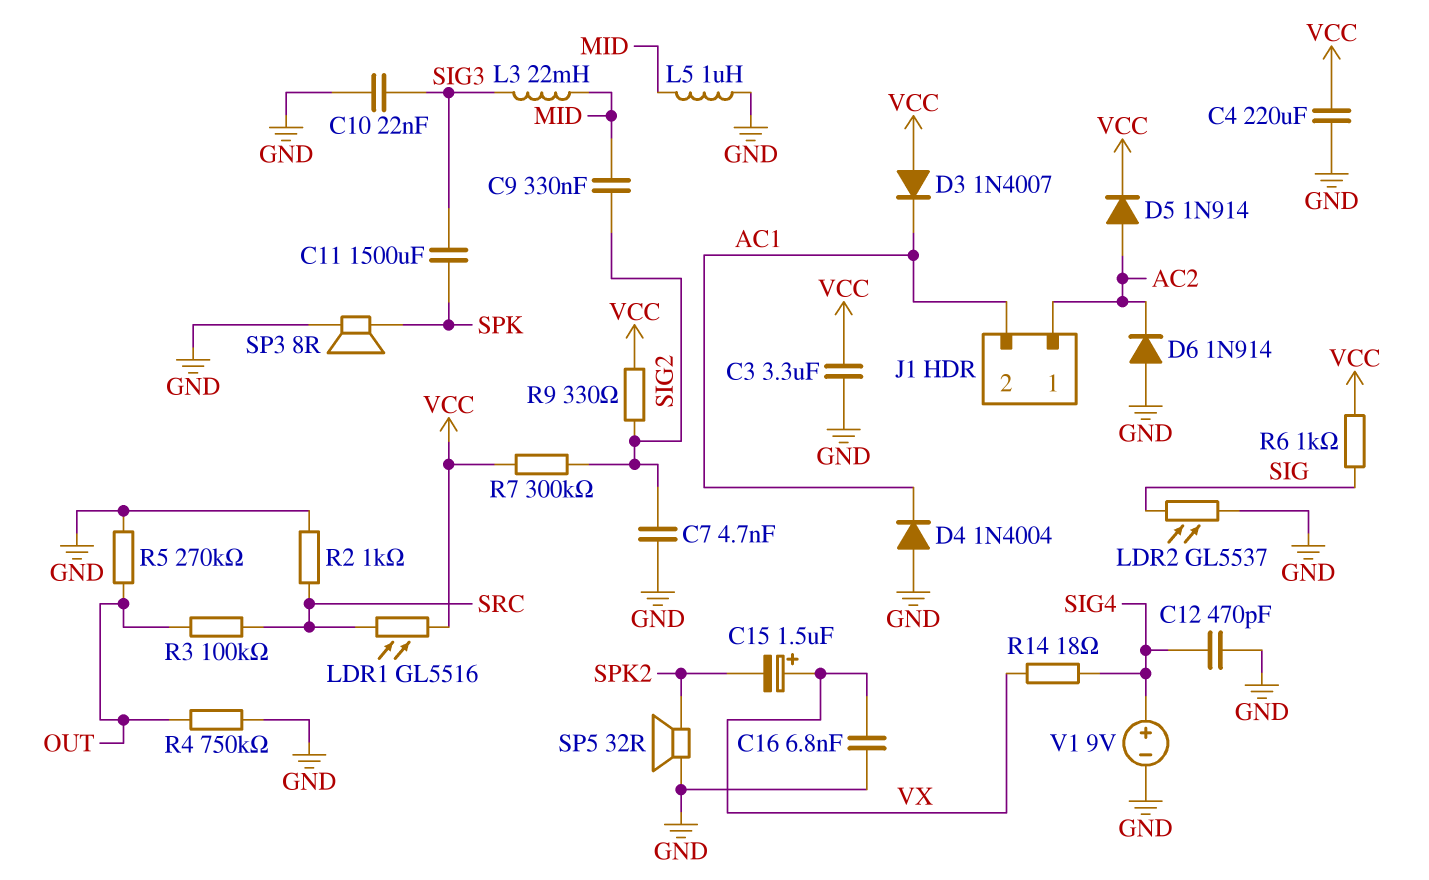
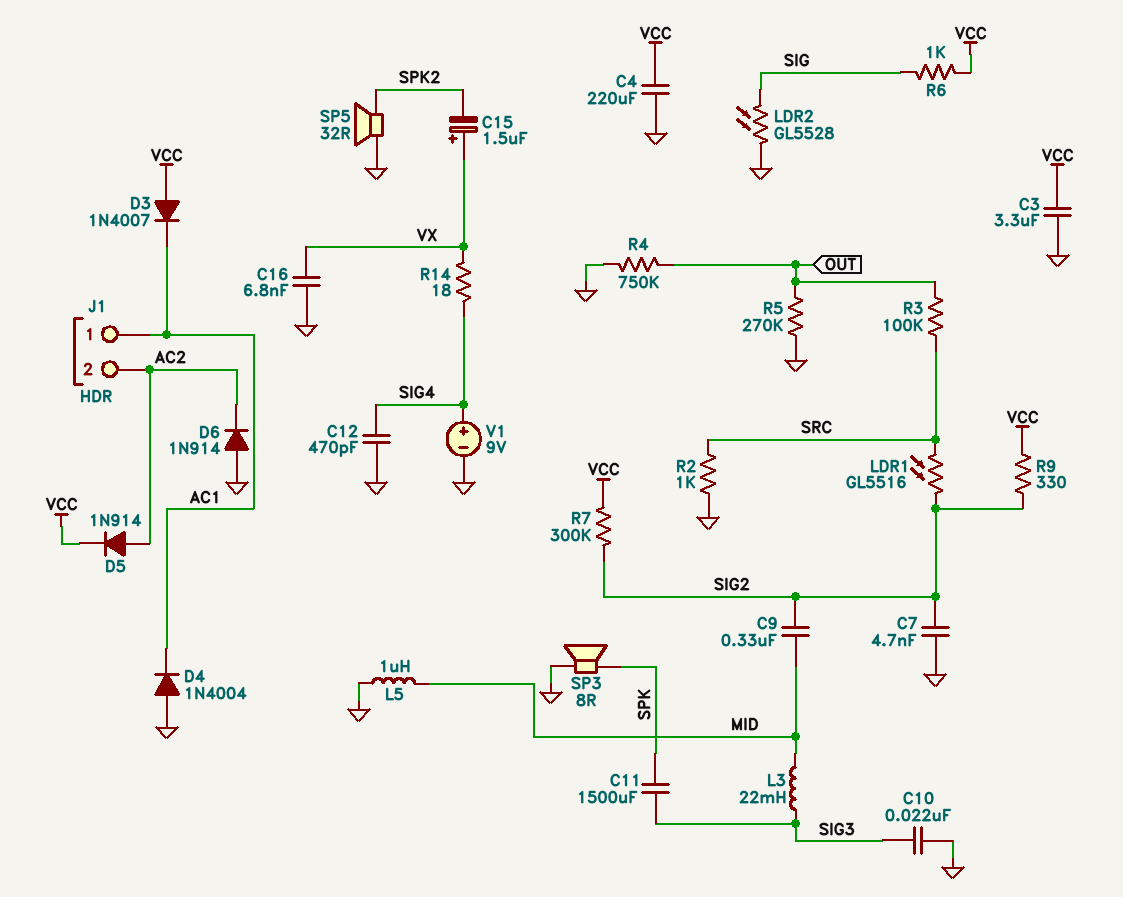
J1 pin 1: AC2 -> AC1
J1 pin 2: AC1 -> AC2
LDR1: GL5516 (SRC, VCC) -> GL5516 (SIG2, SRC)
LDR2: GL5537 (GND, SIG) -> GL5528 (GND, SIG)

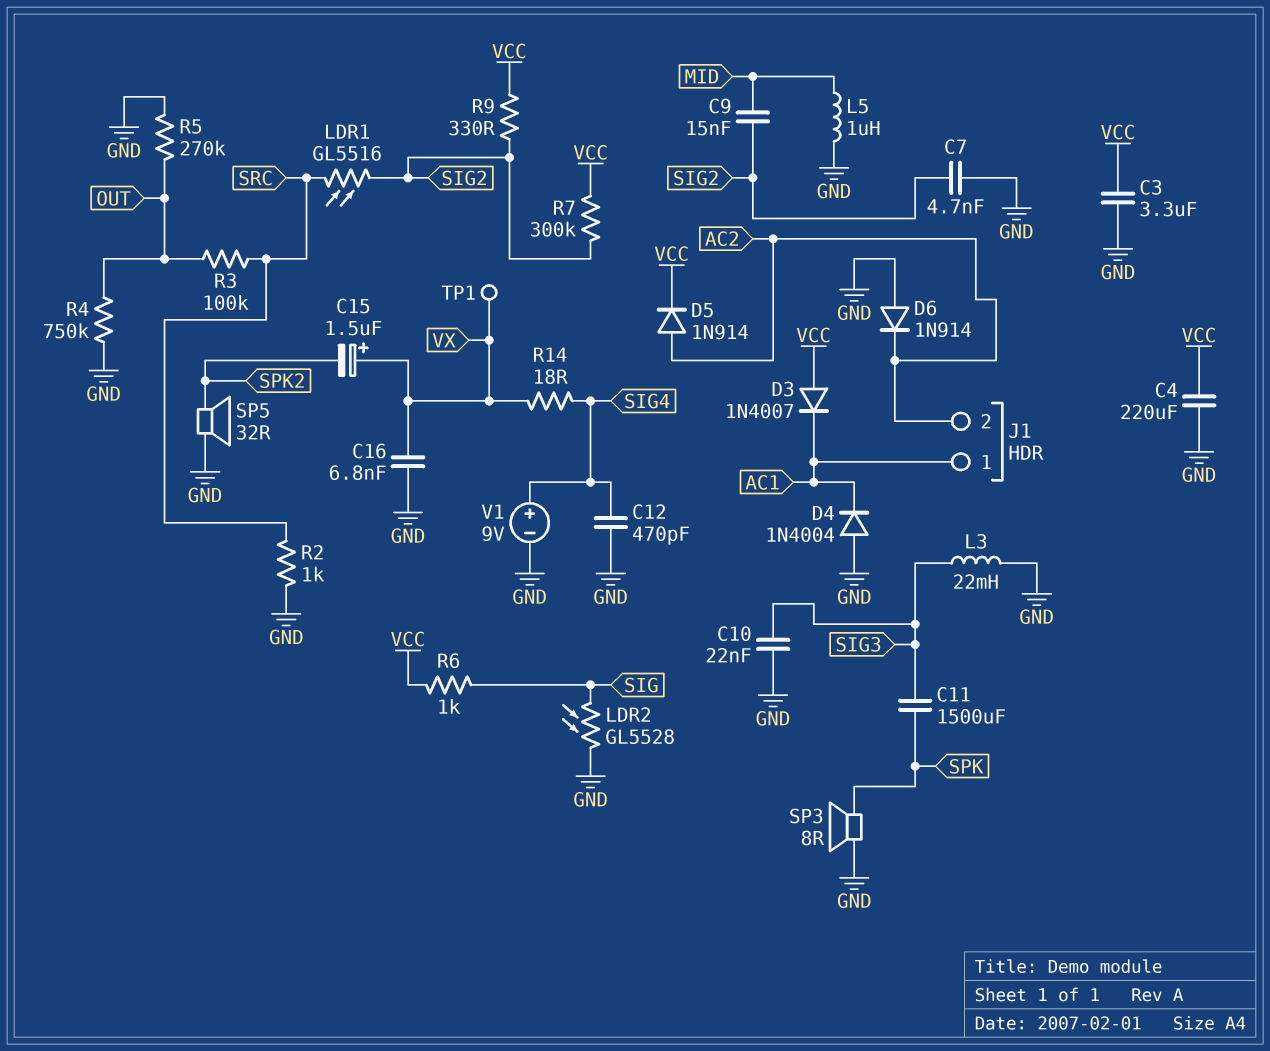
C9: 330nF (MID, SIG2) -> 15nF (MID, SIG2)
L3: 22mH (MID, SIG3) -> 22mH (GND, SIG3)
TP1: none -> test point (VX)

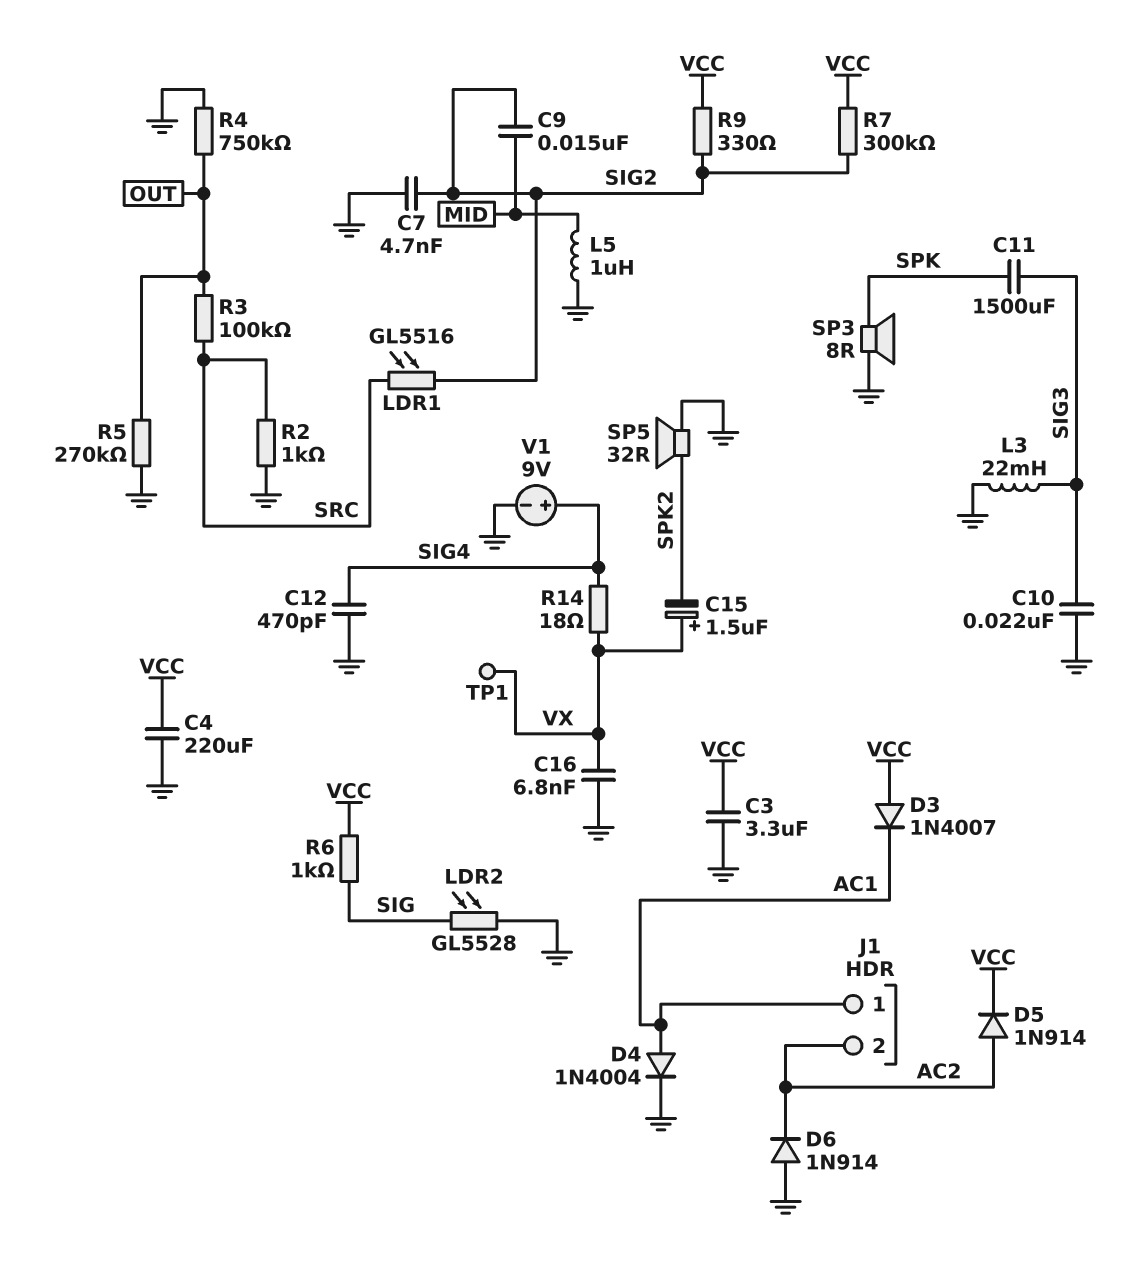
D4: diode 1N4004 (A GND, K AC1) -> diode 1N4004 (A AC1, K GND)

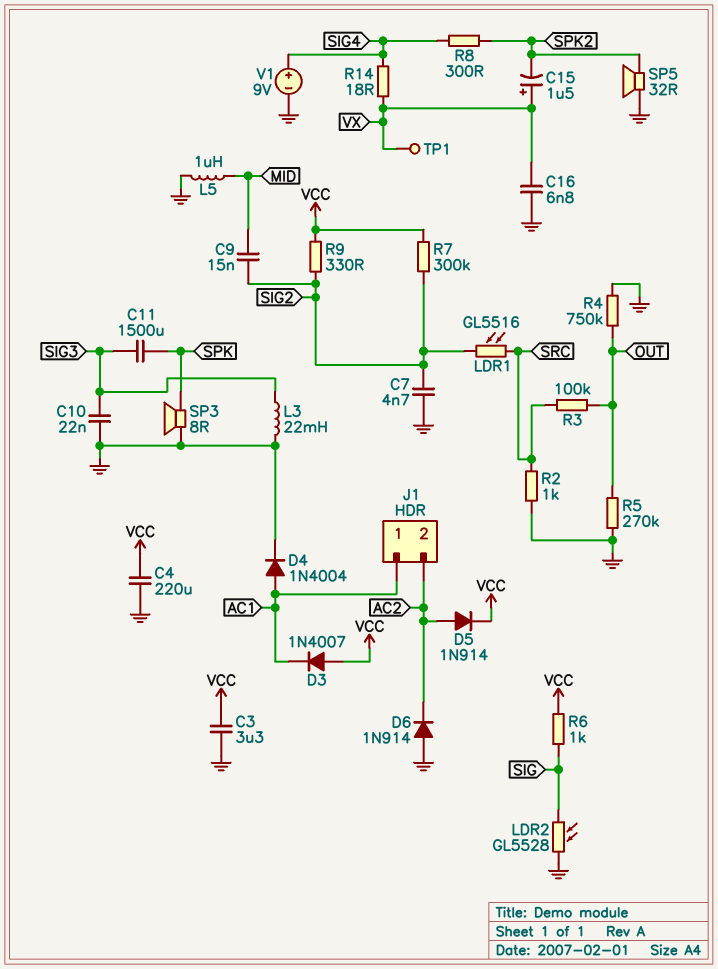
C12: 470pF (GND, SIG4) -> none
R8: none -> 300 (SIG4, SPK2)

